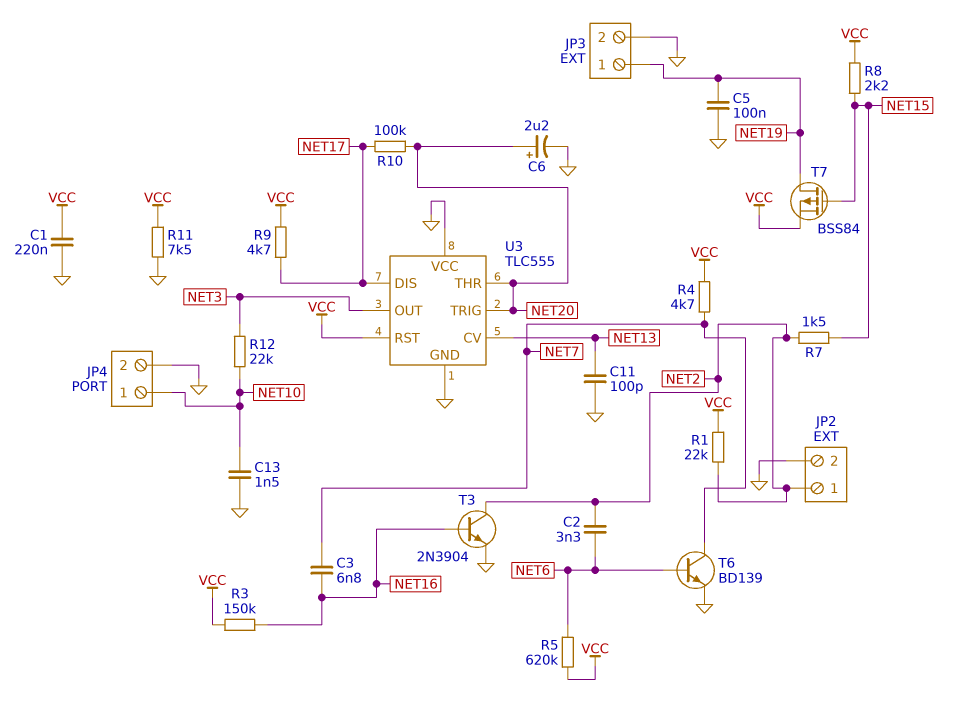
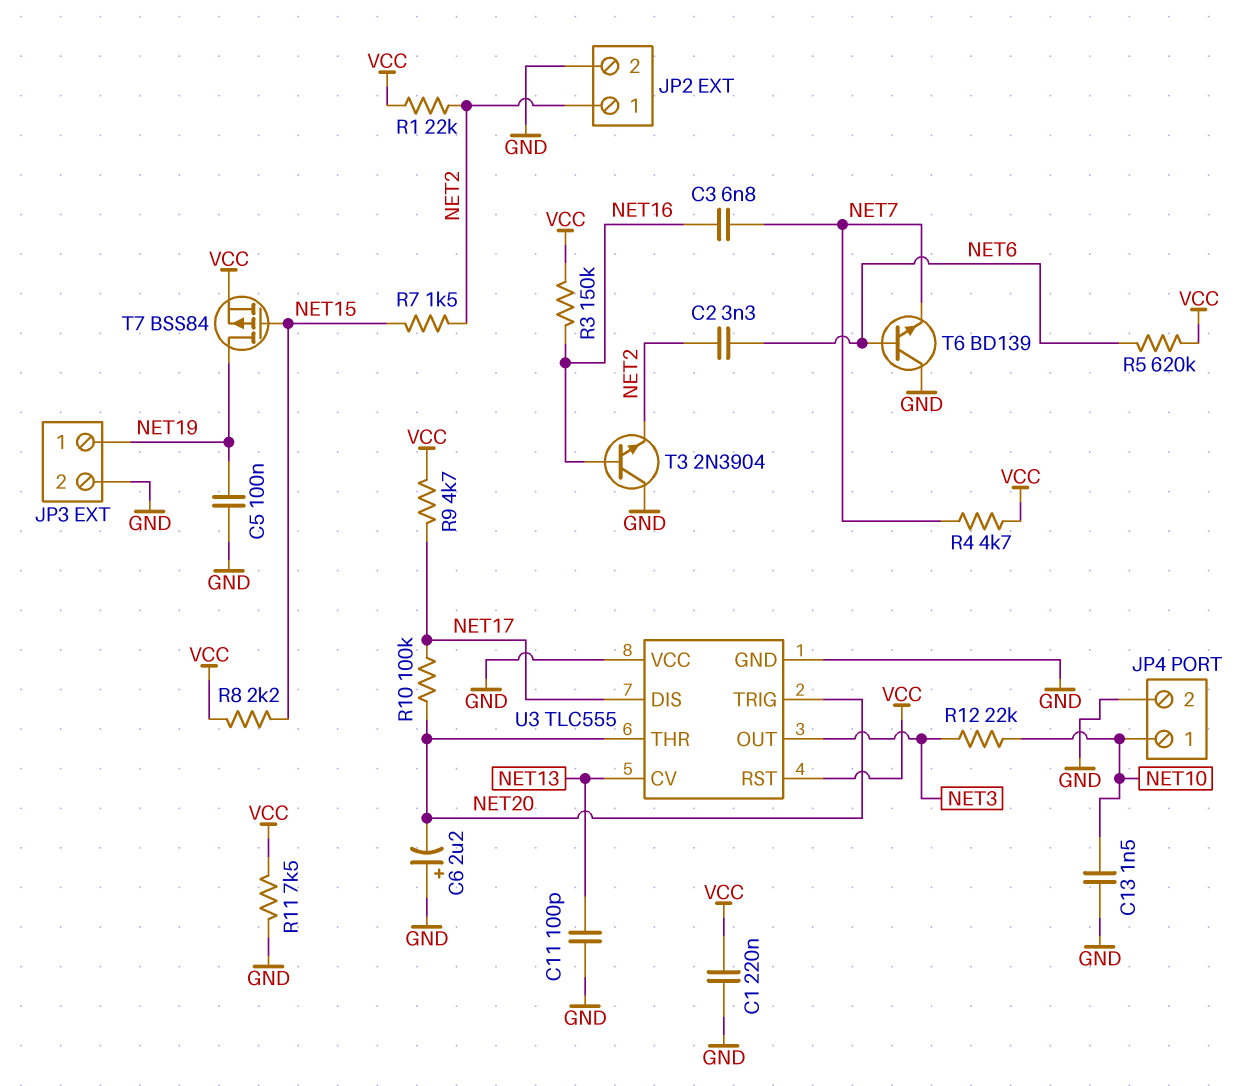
C6: 2.2uF (plus NET20, minus GND) -> 2.2uF (plus GND, minus NET20)
T3: NPN 2N3904 (B NET16, C NET2, E GND) -> NPN 2N3904 (B NET16, C GND, E NET2)
T6: NPN BD139 (B NET6, C NET7, E GND) -> NPN BD139 (B NET6, C GND, E NET7)

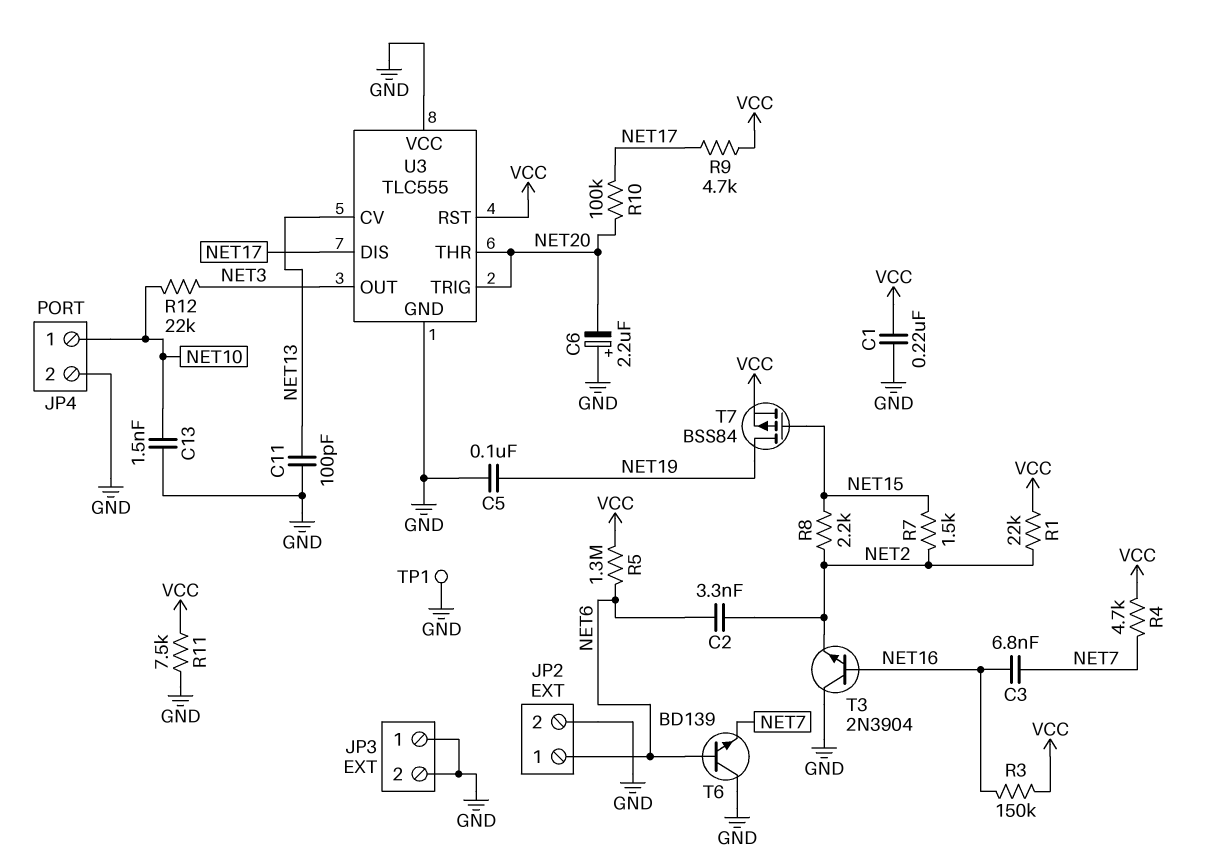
JP2 pin 1: NET2 -> NET6
JP3 pin 1: NET19 -> GND
R5: 620k (NET6, VCC) -> 1.3M (NET6, VCC)
R8: 2.2k (NET15, VCC) -> 2.2k (NET2, NET15)
TP1: none -> test point (GND)

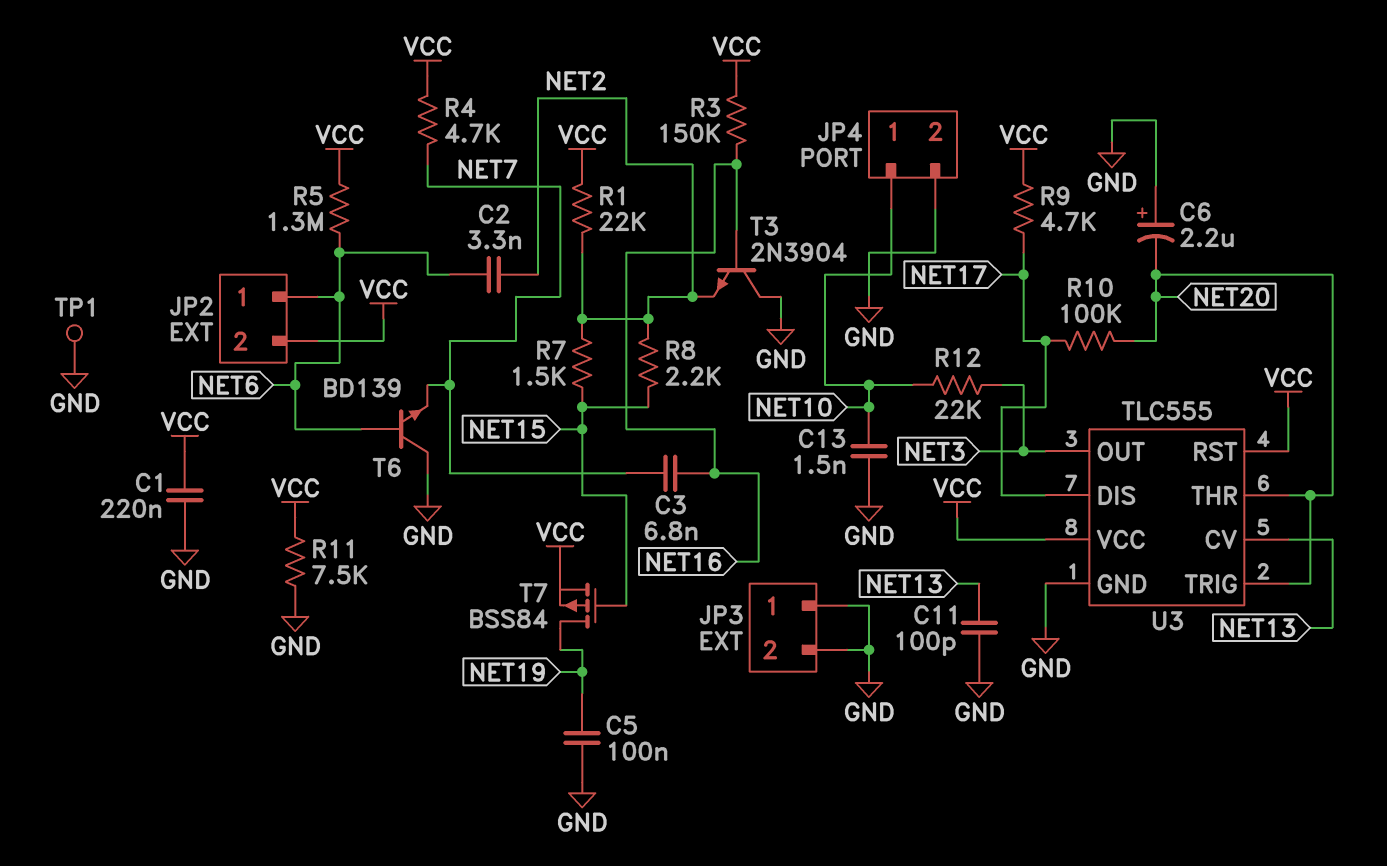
JP2 pin 2: GND -> VCC
U3 pin VCC: GND -> VCC

